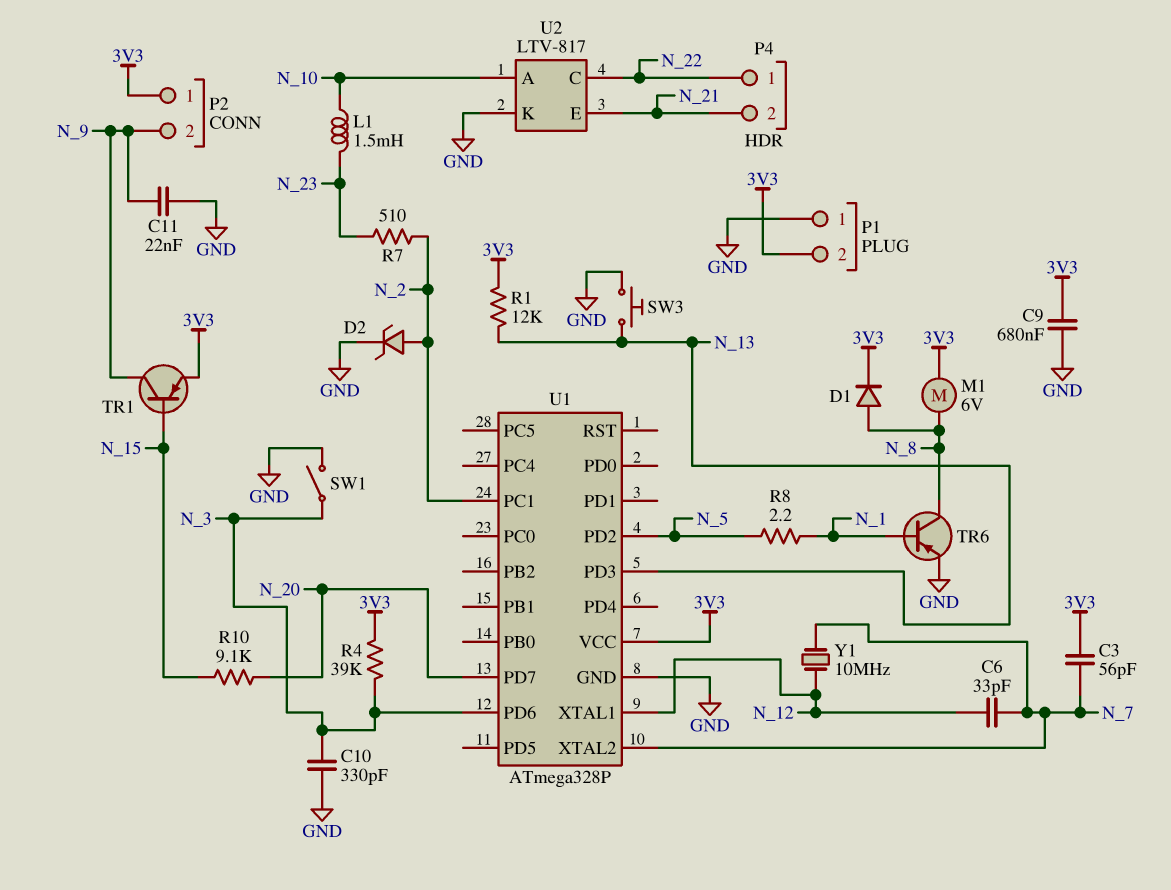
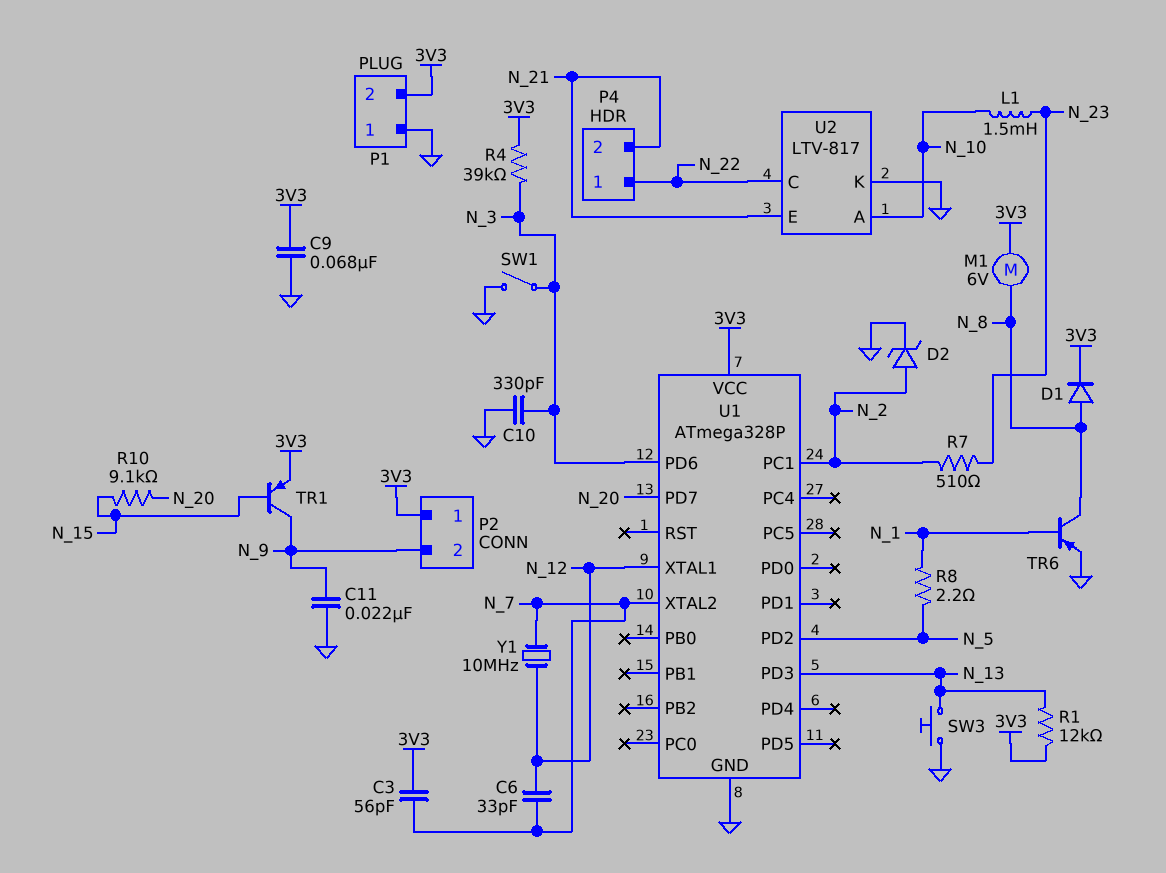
C9: 680nF (3V3, GND) -> 68nF (3V3, GND)

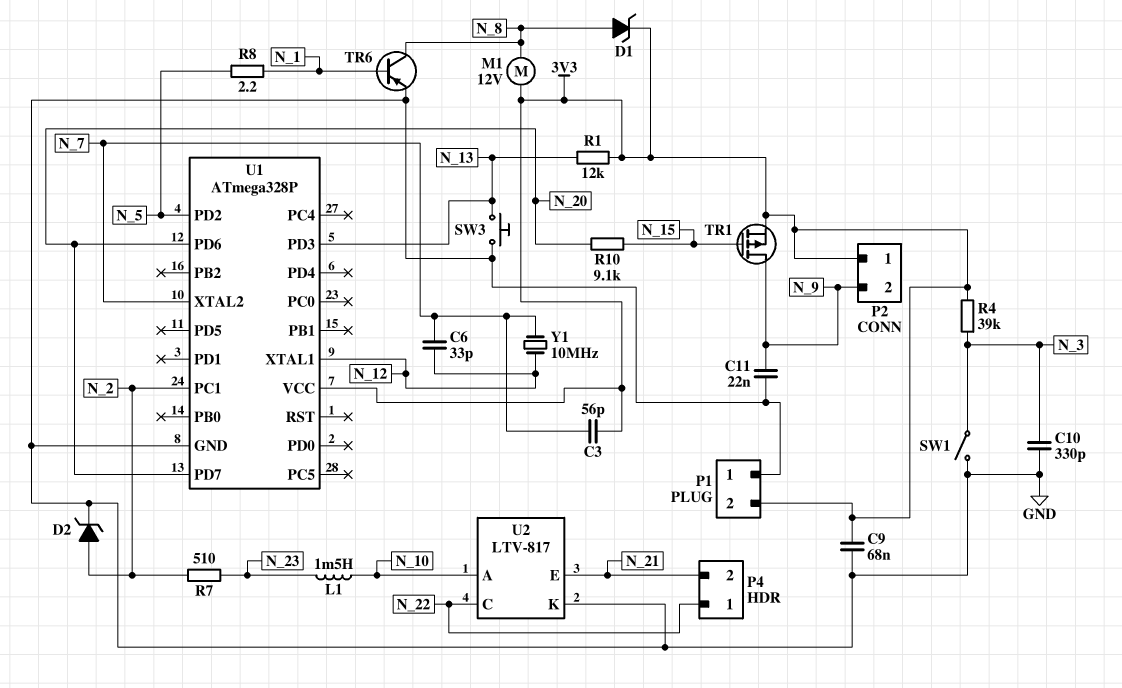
D1: diode (A N_8, K 3V3) -> zener (A N_8, K 3V3)
M1: motor 6V (3V3, N_8) -> motor 12V (3V3, N_8)
TR1: PNP (B N_15, C N_9, E 3V3) -> PMOS (G N_15, D N_9, S 3V3)
U1 pin PD6: N_3 -> N_20

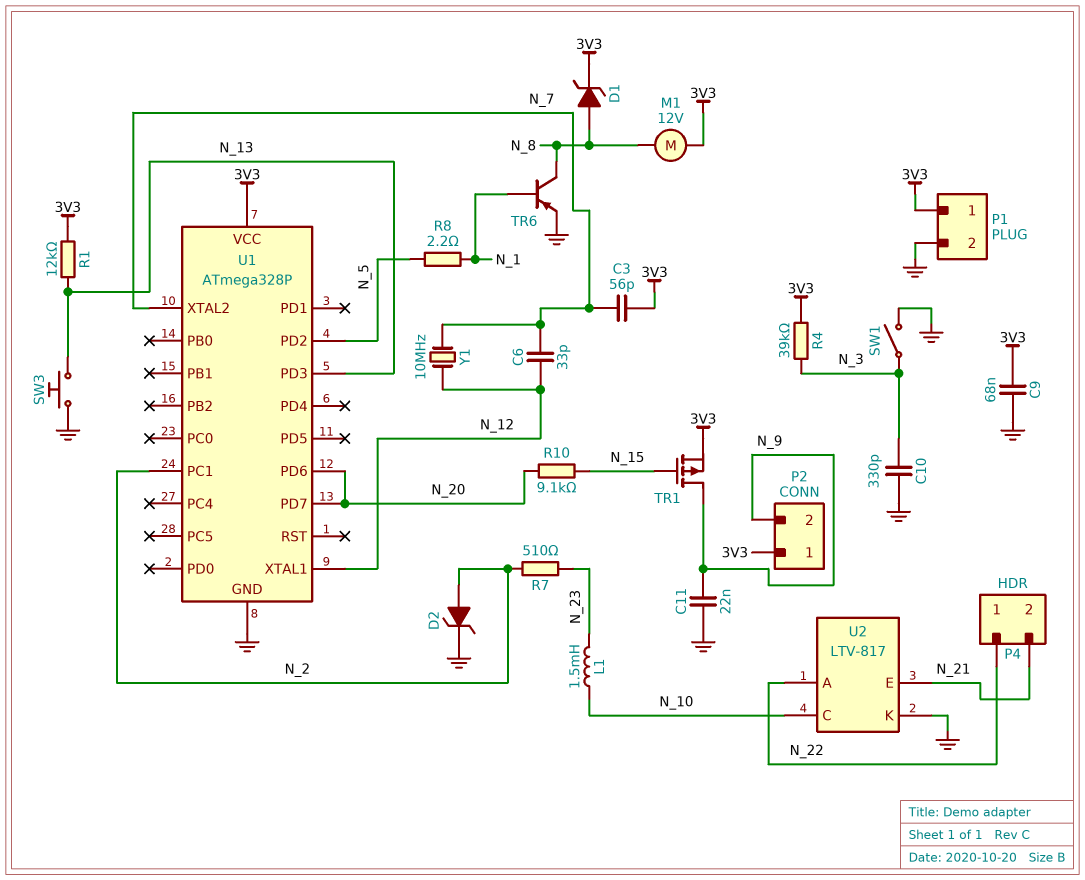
P1 pin 1: GND -> 3V3
P1 pin 2: 3V3 -> GND
U2 pin A: N_10 -> N_22
U2 pin C: N_22 -> N_10

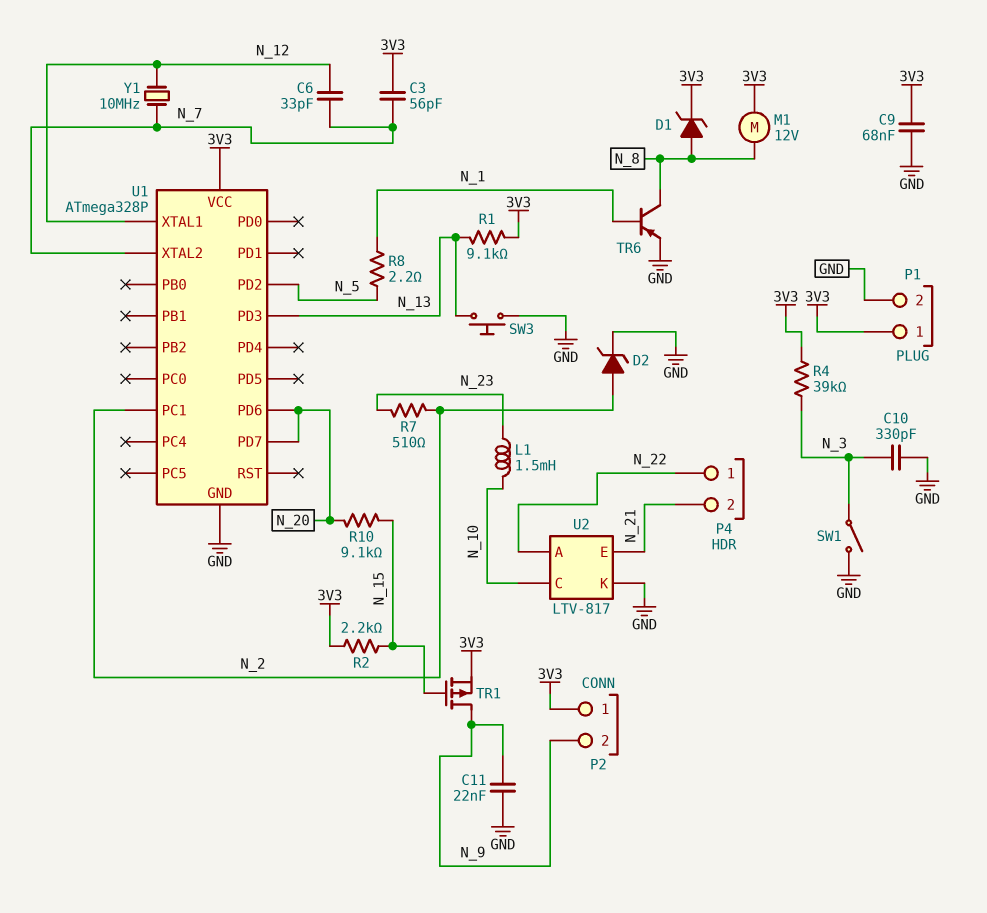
R1: 12k (3V3, N_13) -> 9.1k (3V3, N_13)
R2: none -> 2.2k (3V3, N_15)

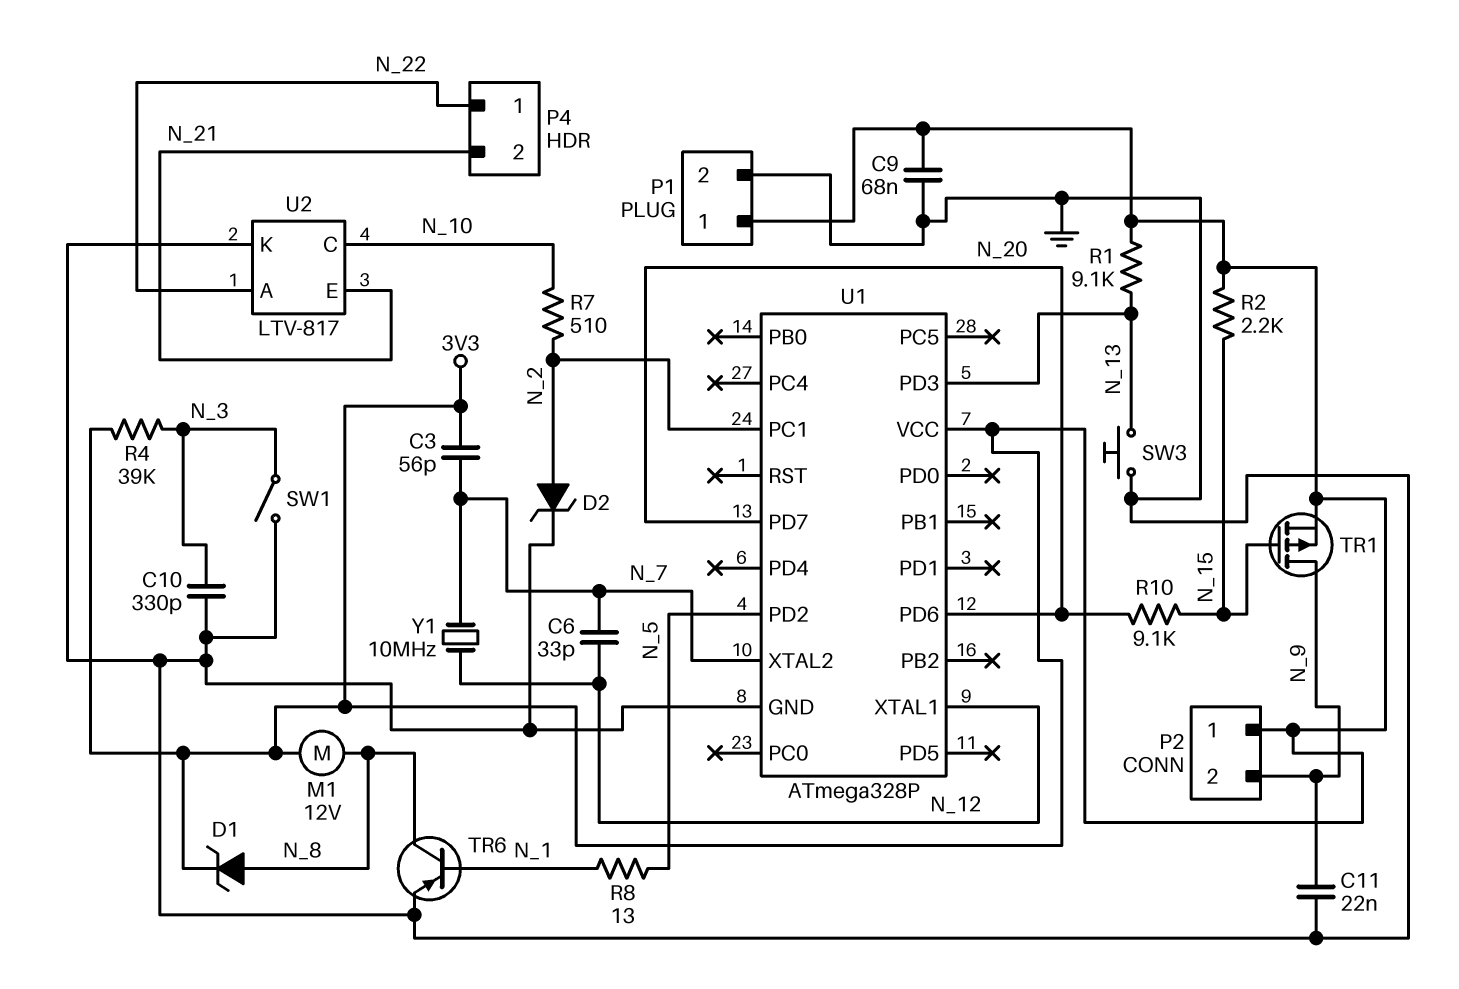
L1: 1.5mH (N_10, N_23) -> none
R7: 510 (N_2, N_23) -> 510 (N_2, N_10)
R8: 2.2 (N_1, N_5) -> 13 (N_1, N_5)

